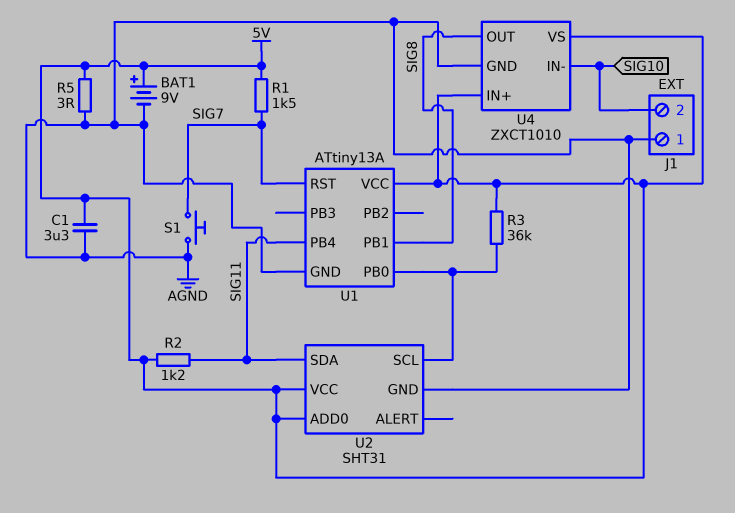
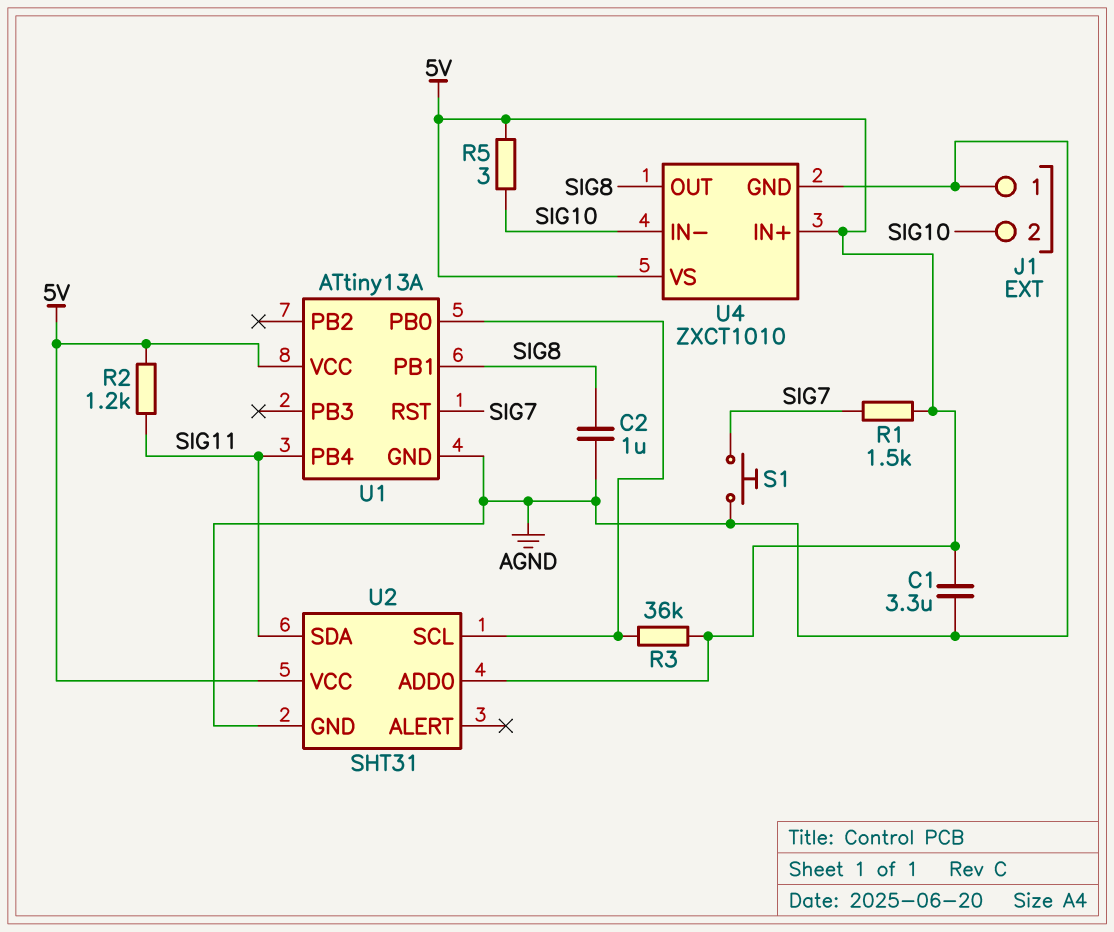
BAT1: 9V (plus 5V, minus AGND) -> none
C2: none -> 1uF (AGND, SIG8)
R5: 3 (5V, AGND) -> 3 (5V, SIG10)

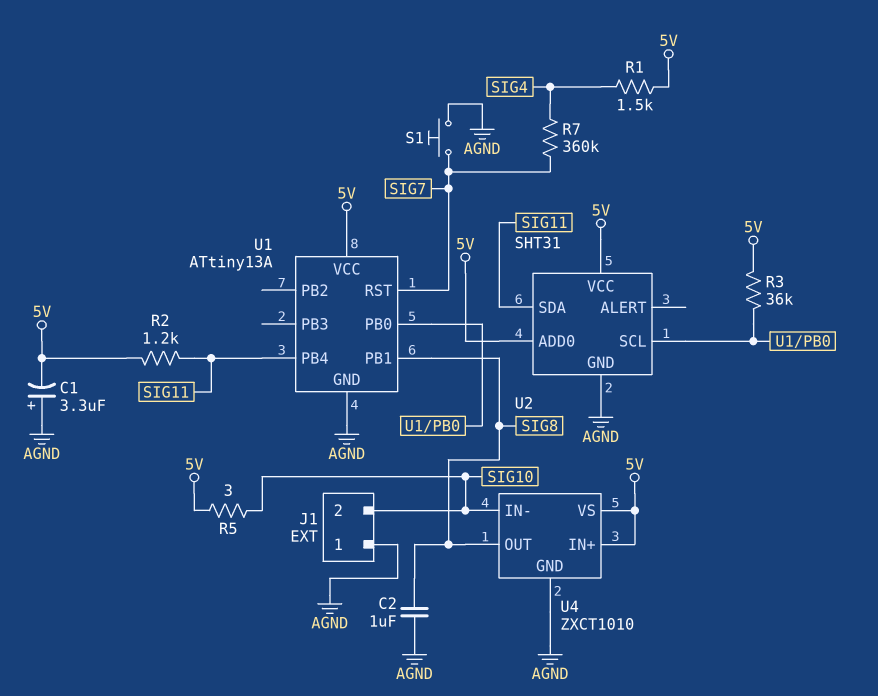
C1: 3.3uF (5V, AGND) -> 3.3uF (plus AGND, minus 5V)
R1: 1.5k (5V, SIG7) -> 1.5k (5V, SIG4)
R7: none -> 360k (SIG4, SIG7)

